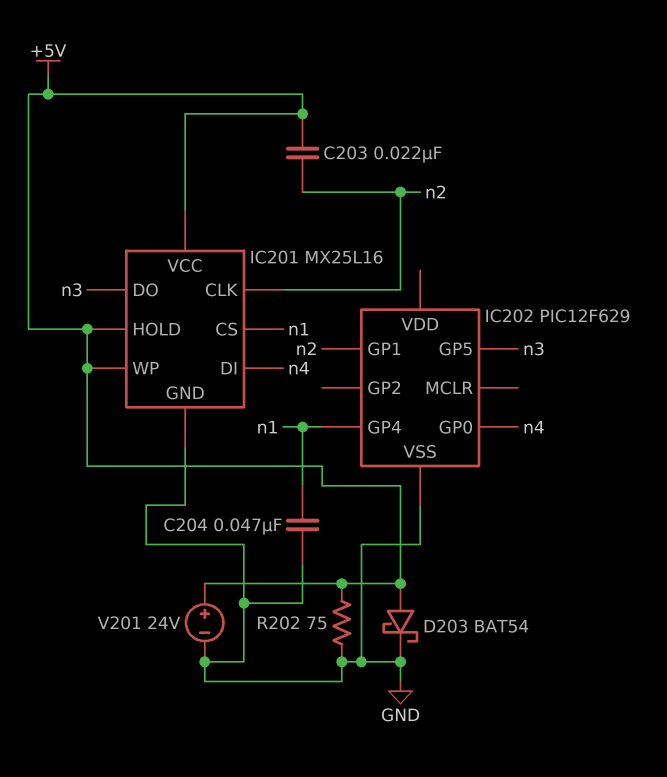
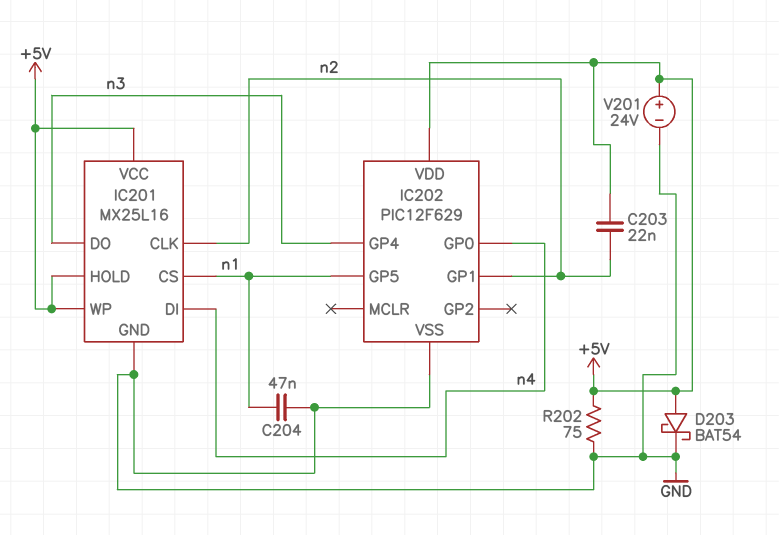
IC202 pin GP4: n1 -> n3
IC202 pin GP5: n3 -> n1
IC202 pin VDD: none -> +5V

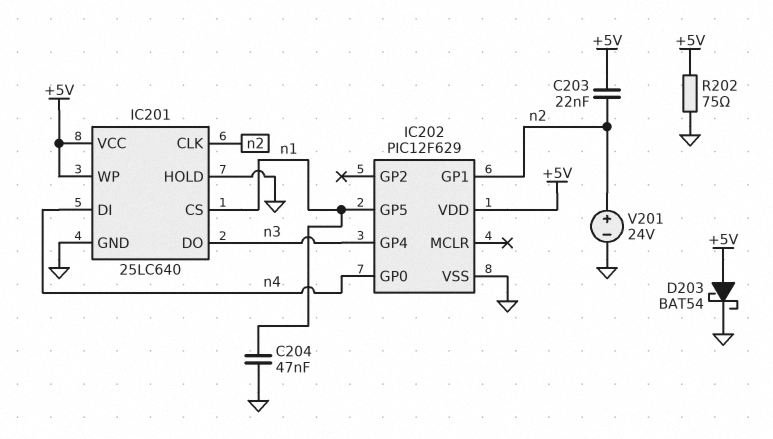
IC201: MX25L16 -> 25LC640
IC201 pin HOLD: +5V -> GND
V201: 24V (plus +5V, minus GND) -> 24V (plus n2, minus GND)

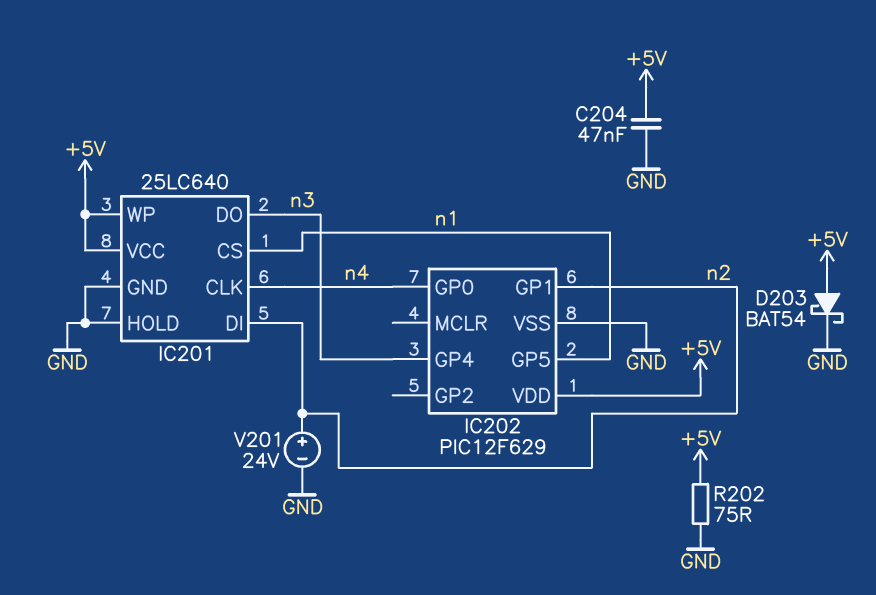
C203: 22nF (+5V, n2) -> none
C204: 47nF (GND, n1) -> 47nF (+5V, GND)
IC201 pin CLK: n2 -> n4
IC201 pin DI: n4 -> n2

